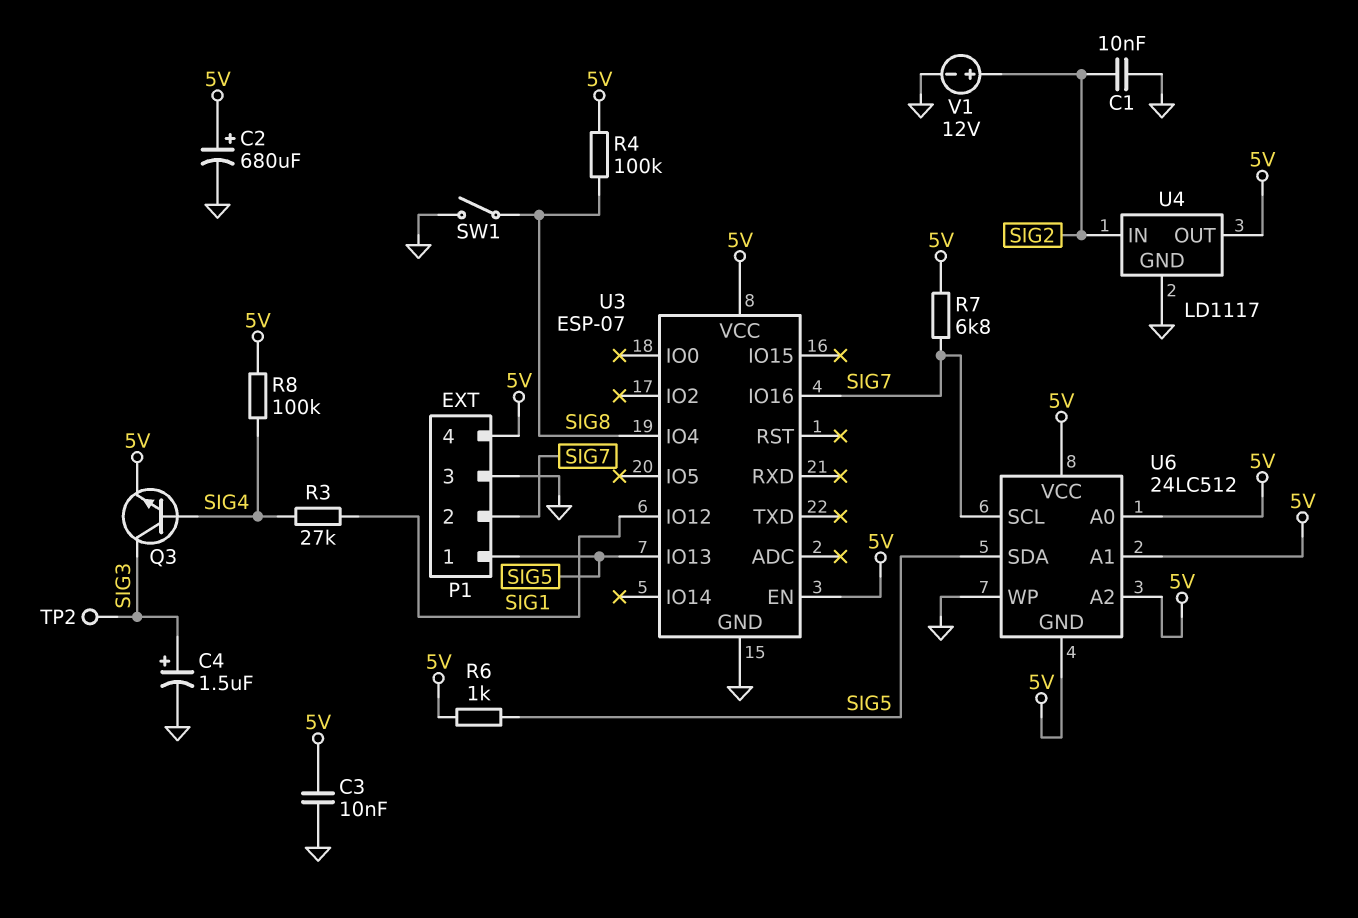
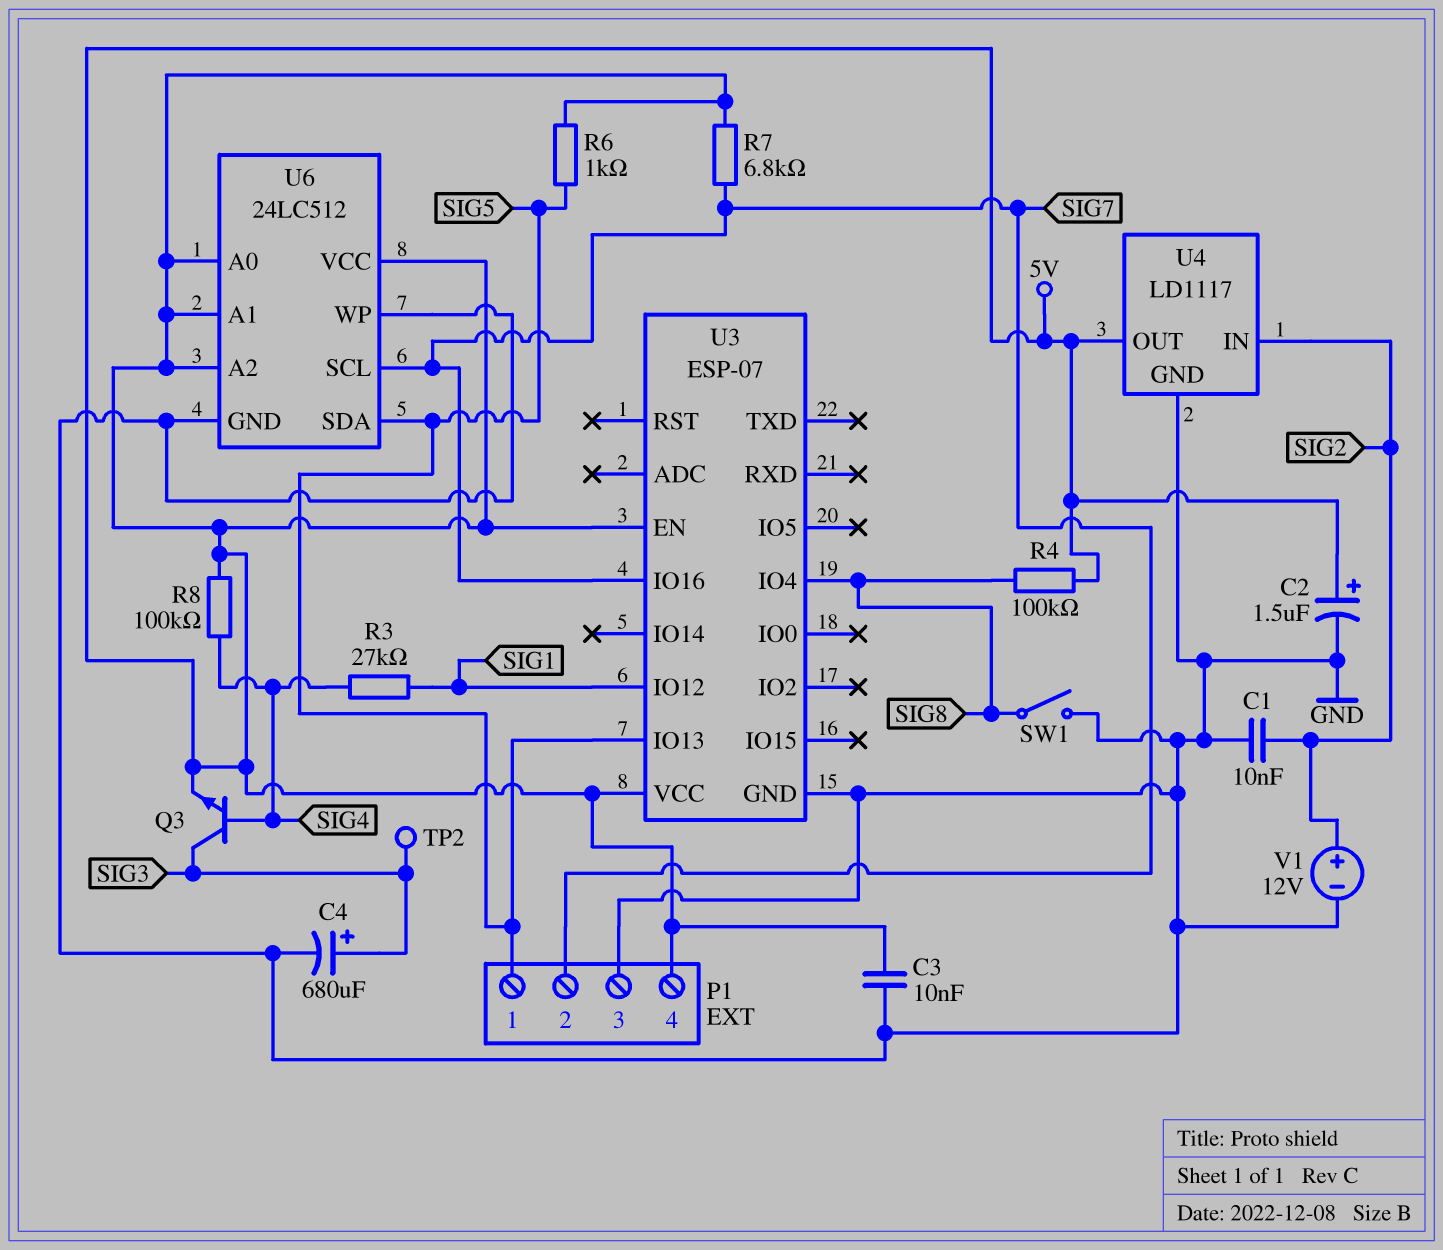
C2: 680uF (plus 5V, minus GND) -> 1.5uF (plus 5V, minus GND)
C4: 1.5uF (plus SIG3, minus GND) -> 680uF (plus SIG3, minus GND)
U6 pin GND: 5V -> GND

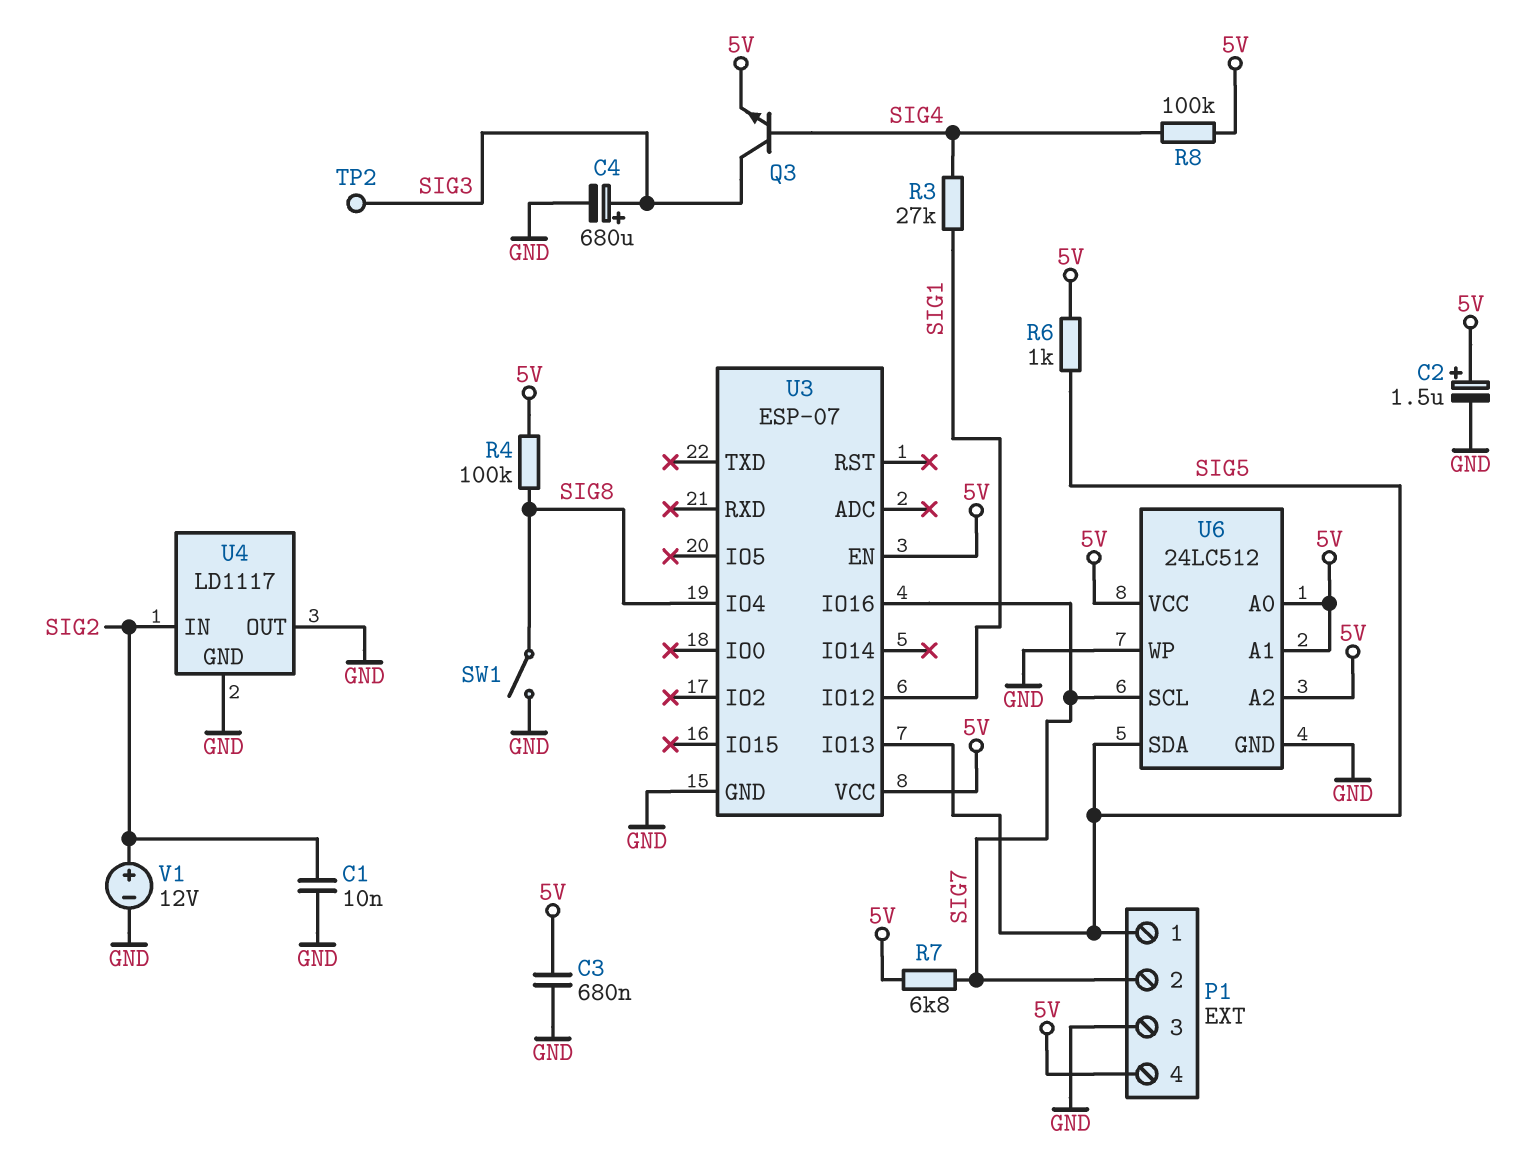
C3: 10nF (5V, GND) -> 680nF (5V, GND)
U4 pin OUT: 5V -> GND

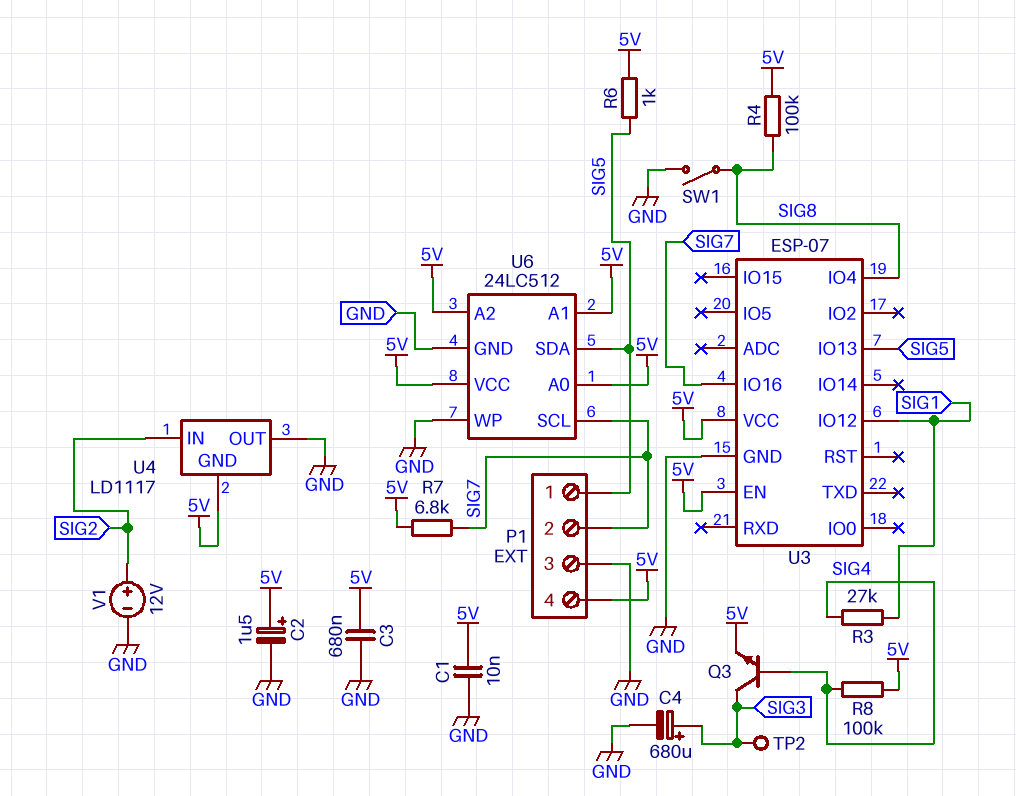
C1: 10nF (GND, SIG2) -> 10nF (5V, GND)
U4 pin GND: GND -> 5V

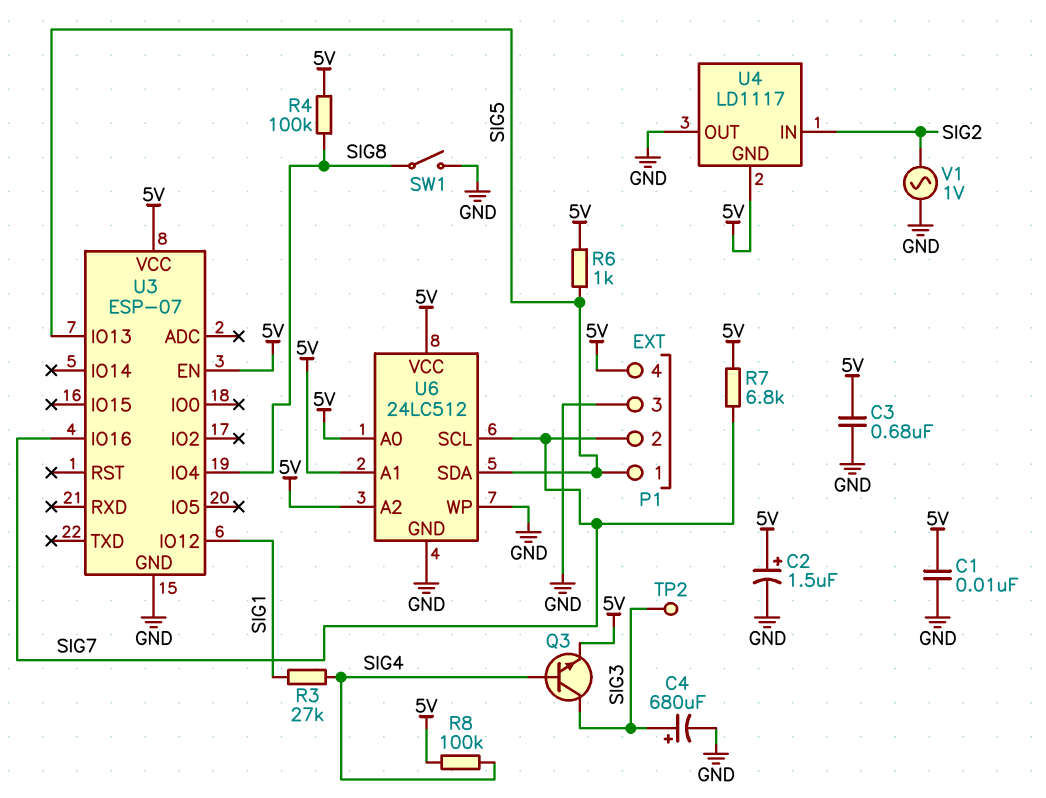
V1: 12V (plus SIG2, minus GND) -> AC 1V (GND, SIG2)

